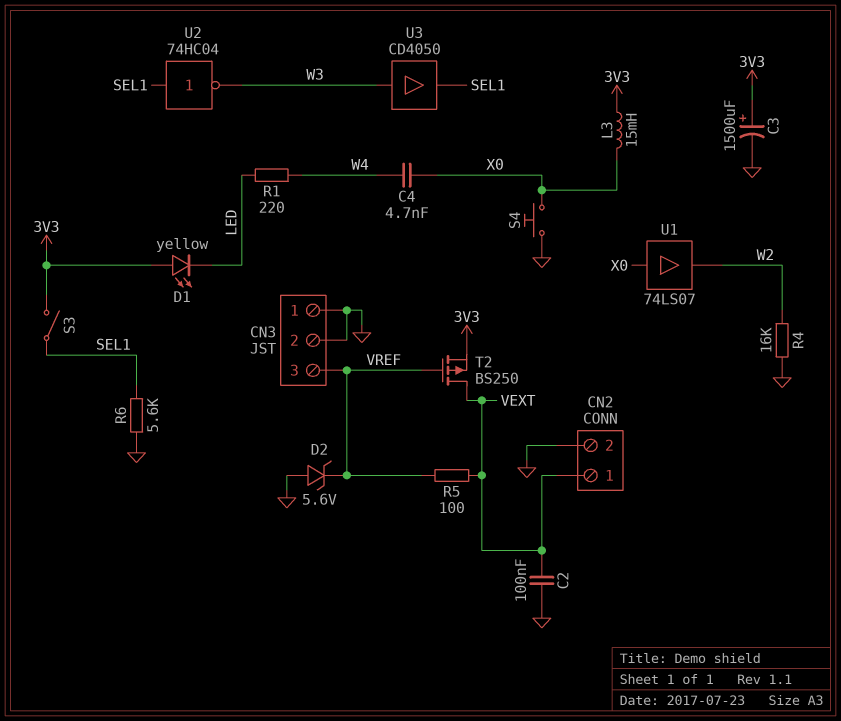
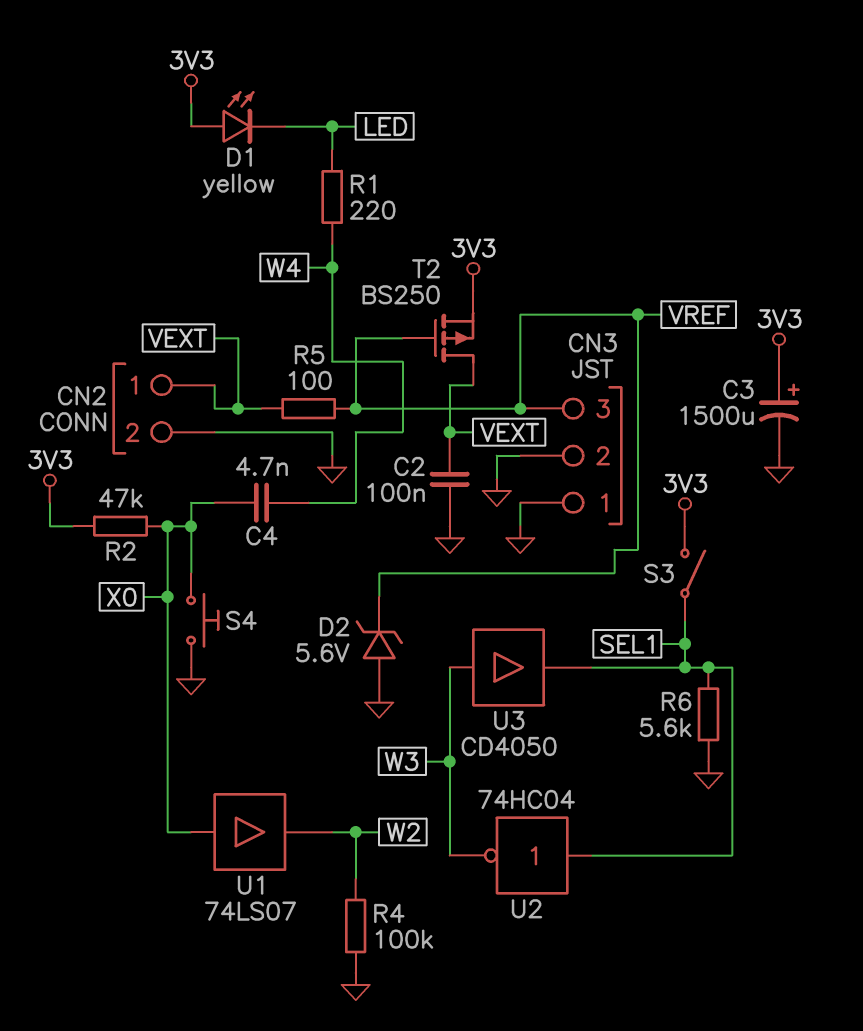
L3: 15mH (3V3, X0) -> none
R2: none -> 47k (3V3, X0)
R4: 16k (GND, W2) -> 100k (GND, W2)

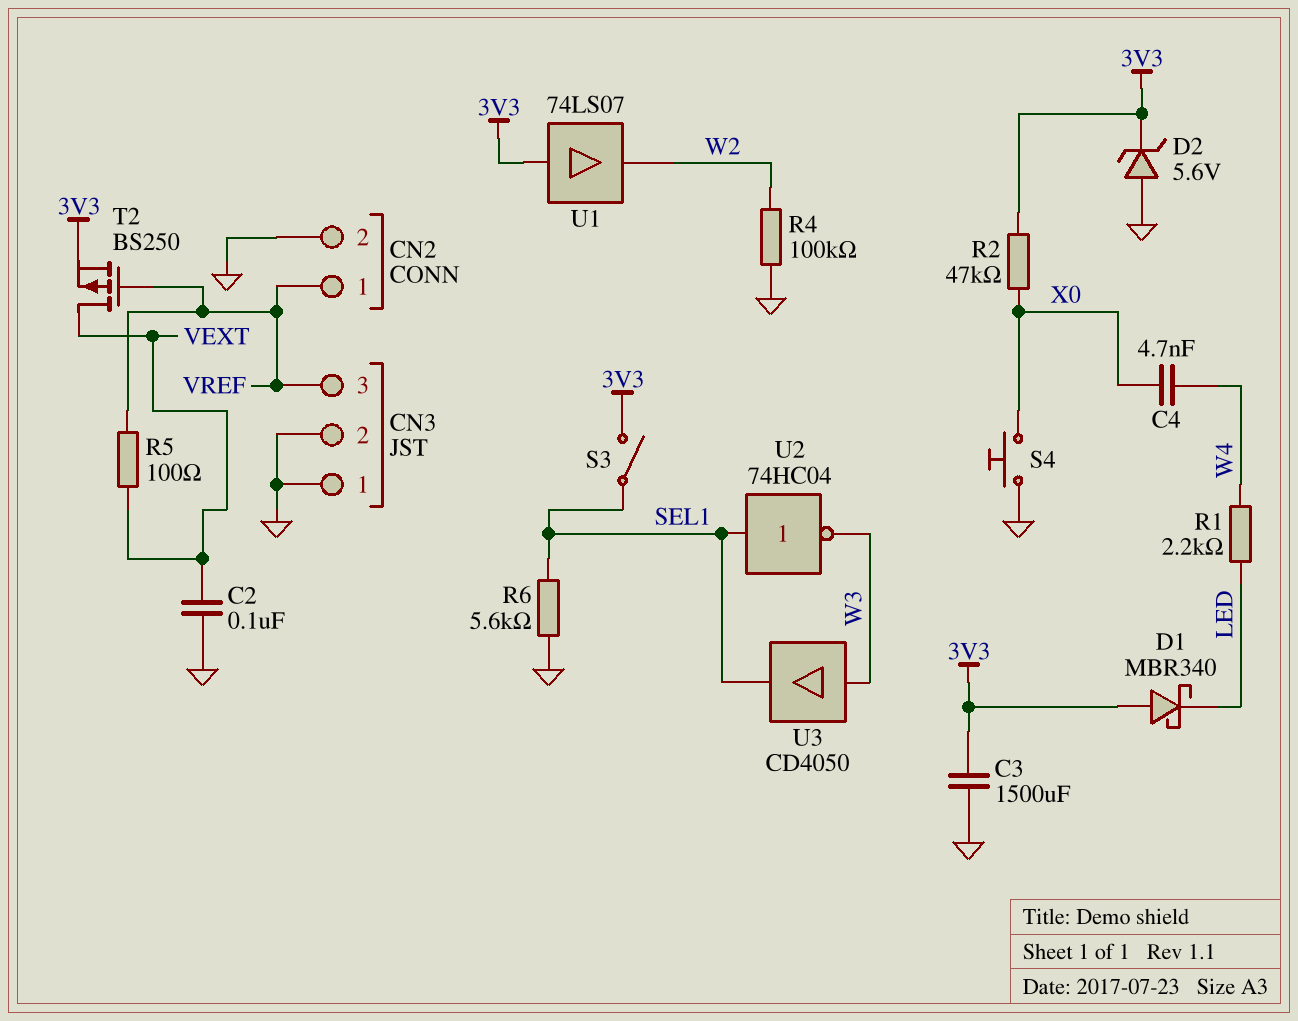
C3: 1500uF (plus 3V3, minus GND) -> 1500uF (3V3, GND)
CN2 pin 1: VEXT -> VREF
D1: LED yellow (A 3V3, K LED) -> schottky MBR340 (A 3V3, K LED)
D2: zener 5.6V (A GND, K VREF) -> zener 5.6V (A GND, K 3V3)
R1: 220 (LED, W4) -> 2.2k (LED, W4)
U1: buffer 74LS07 (in X0, out W2) -> buffer 74LS07 (in 3V3, out W2)

